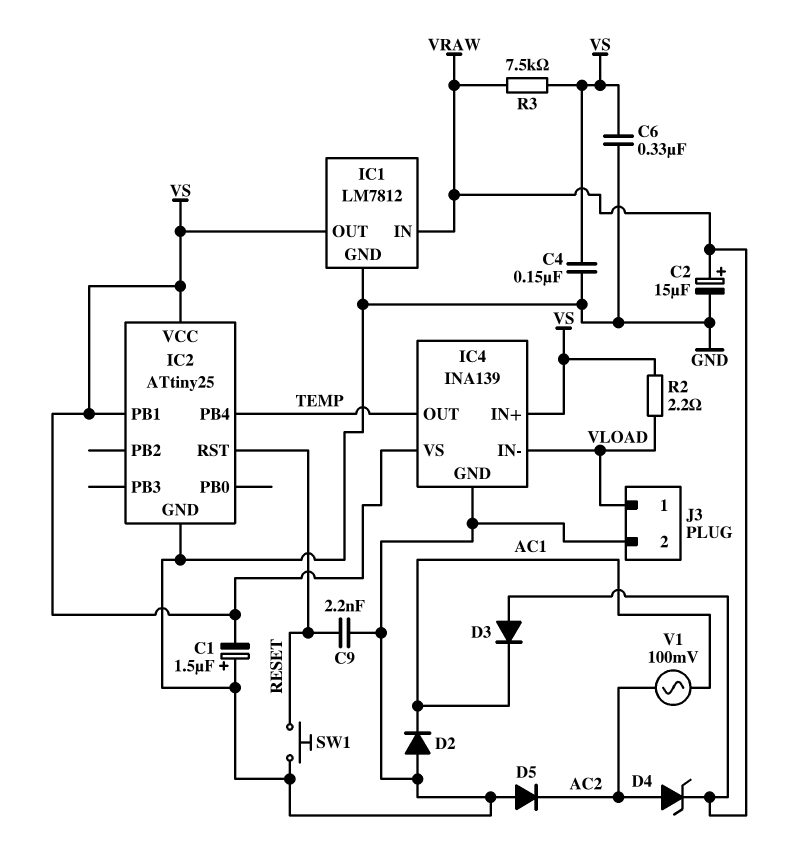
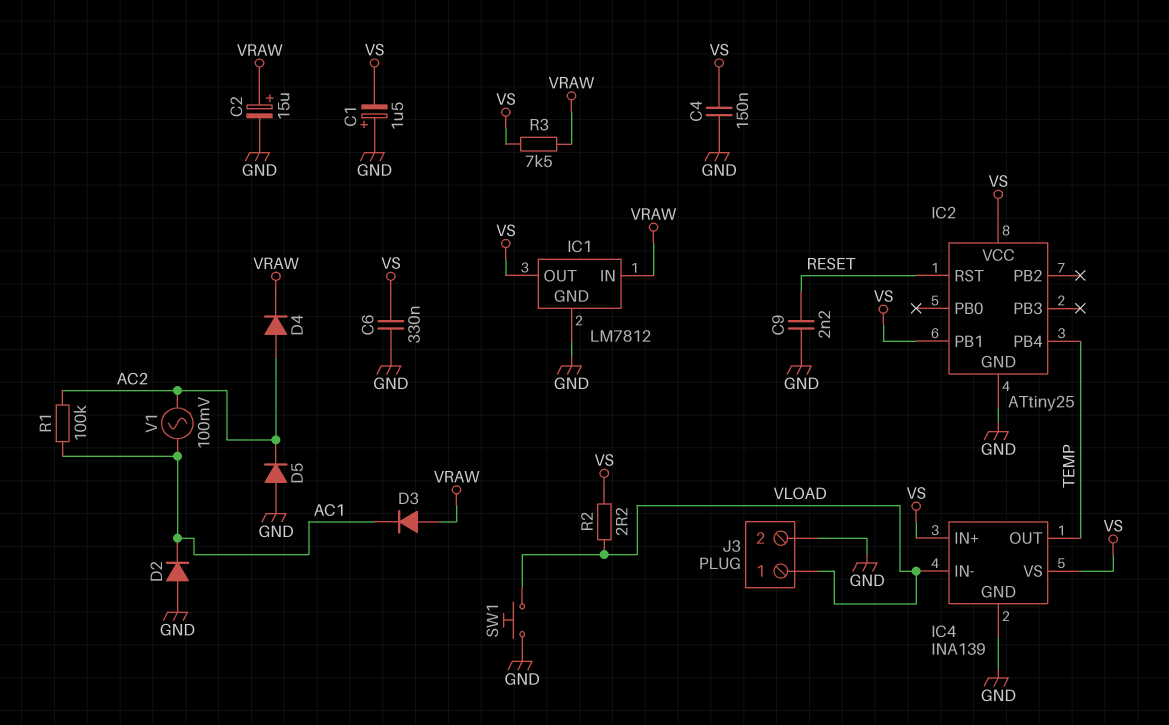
D4: zener (A AC2, K VRAW) -> diode (A AC2, K VRAW)
R1: none -> 100k (AC1, AC2)
SW1: button (GND, RESET) -> button (GND, VLOAD)

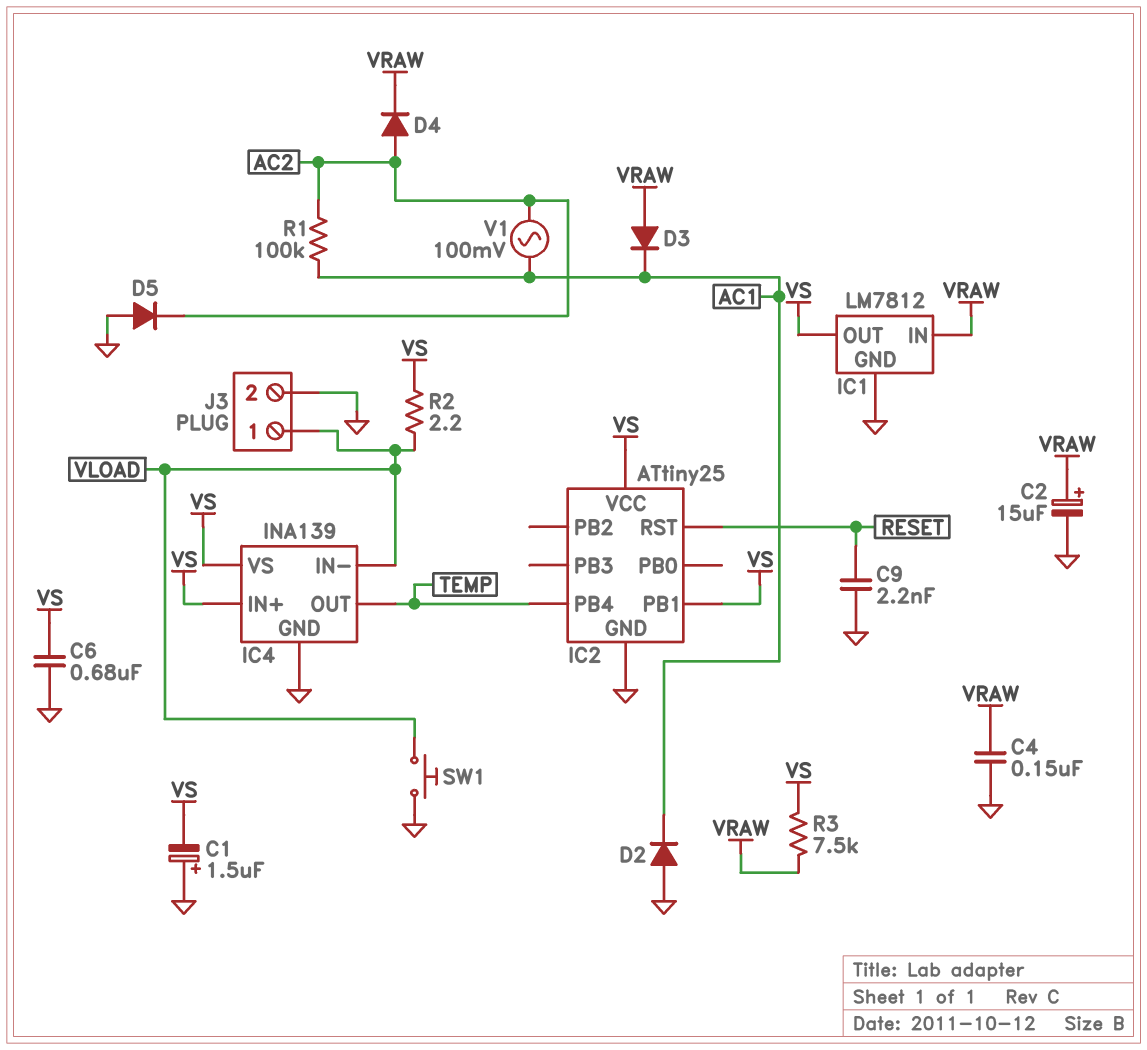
C4: 150nF (GND, VS) -> 150nF (GND, VRAW)
C6: 330nF (GND, VS) -> 680nF (GND, VS)

